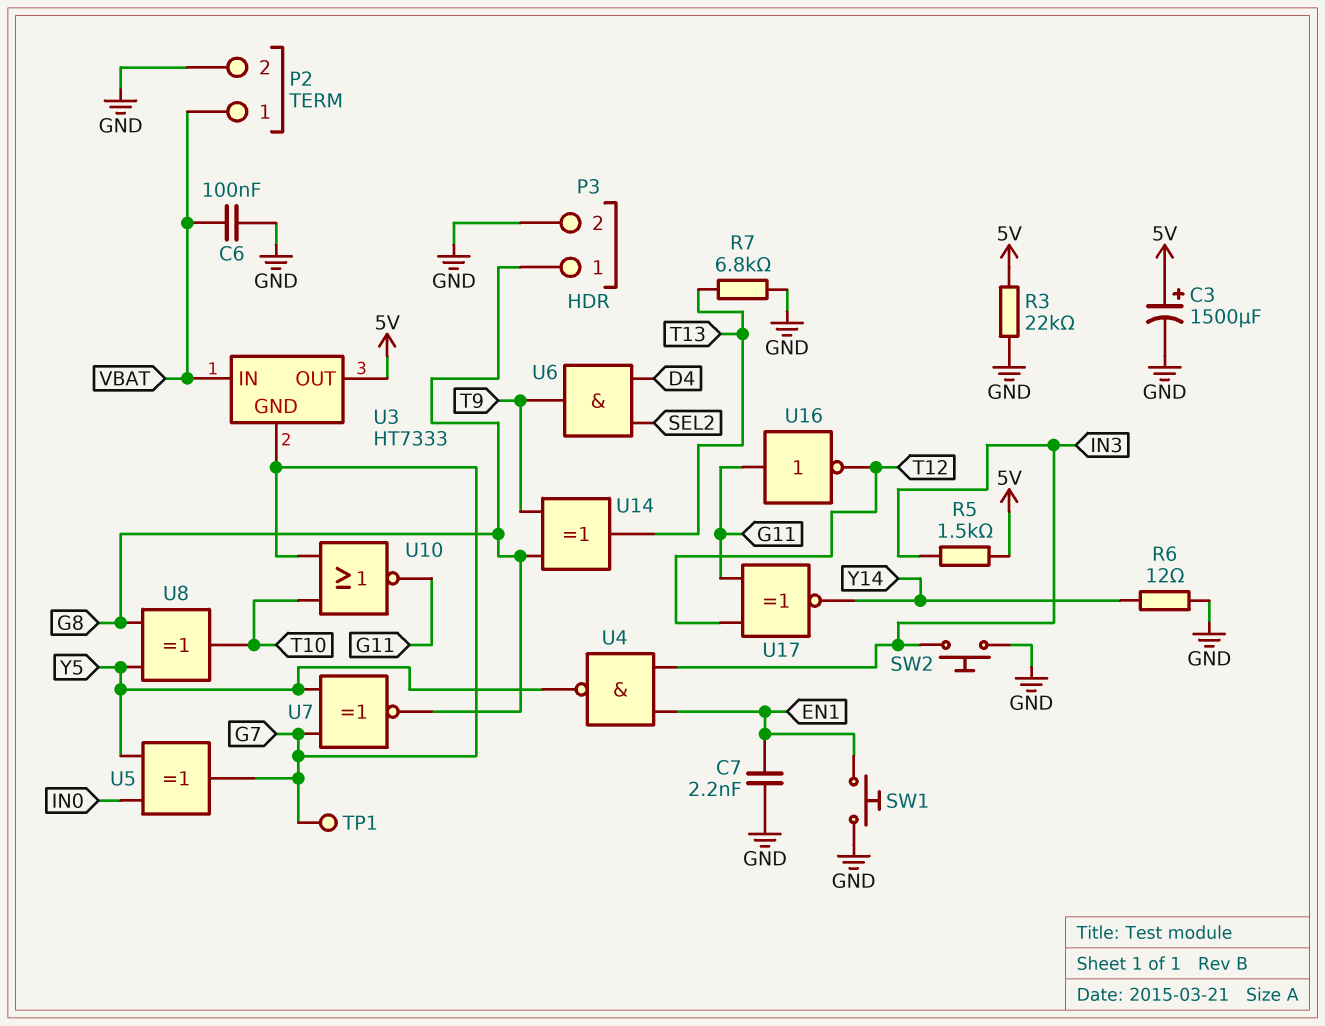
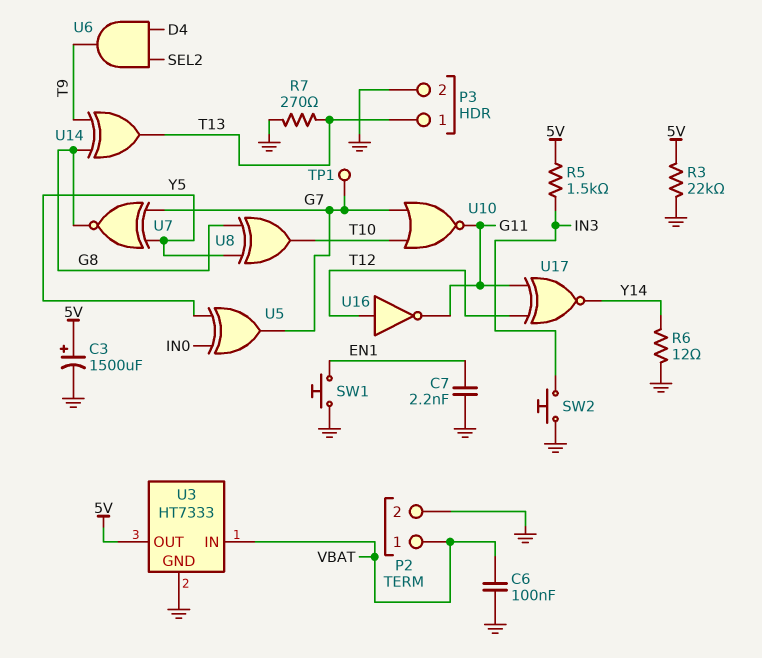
P3 pin 1: G8 -> T13
R7: 6.8k (GND, T13) -> 270 (GND, T13)
U3 pin GND: G7 -> GND
U4: NAND (in EN1, in IN3, out Y5) -> none
U16: NOT (in G11, out T12) -> NOT (in T12, out G11)

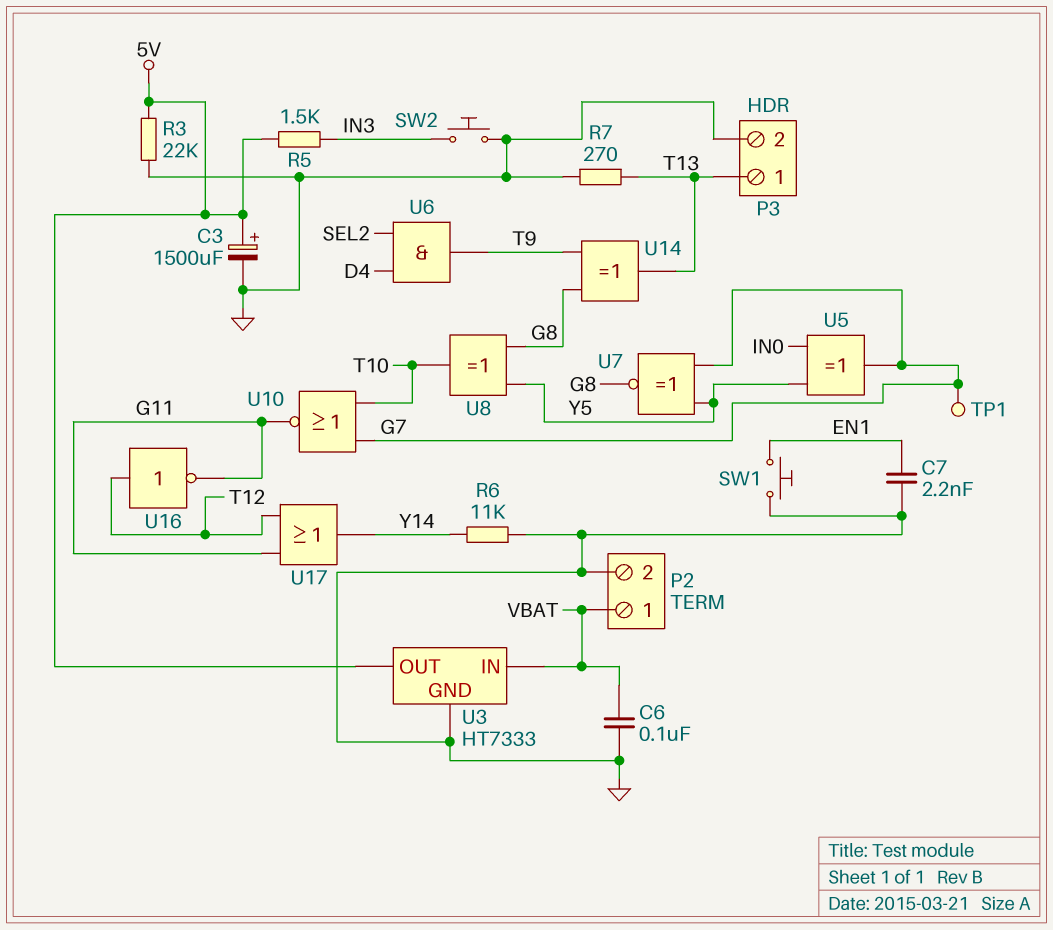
R6: 12 (GND, Y14) -> 11k (GND, Y14)
U17: XNOR (in G11, in T12, out Y14) -> OR (in G11, in T12, out Y14)

